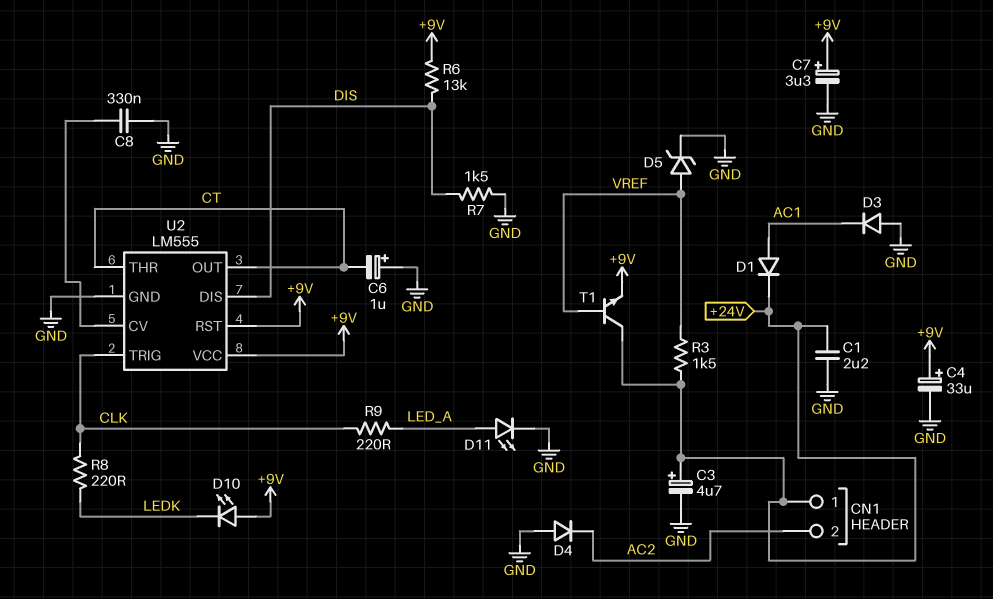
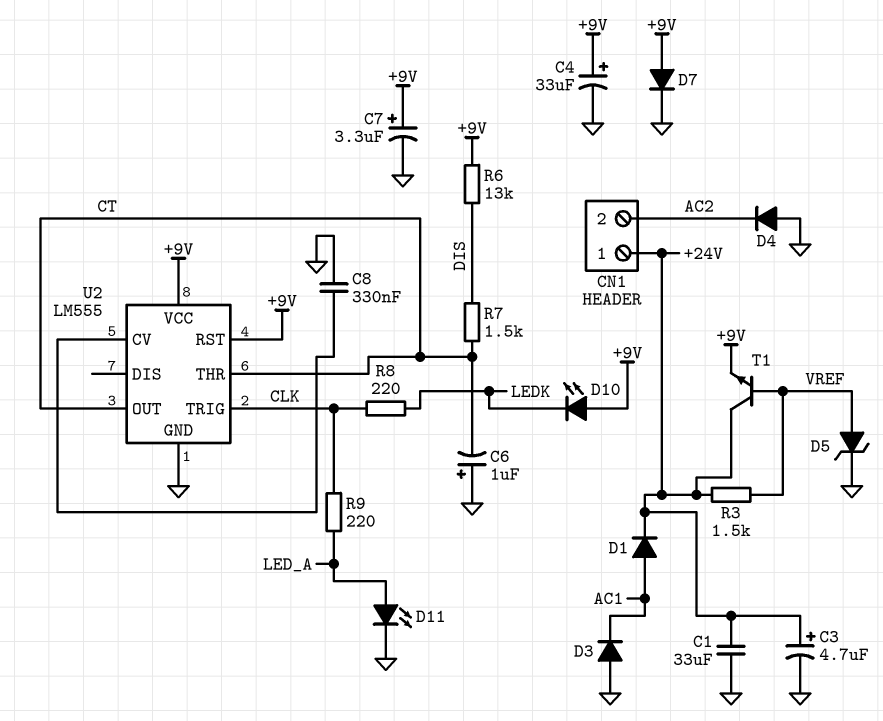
C1: 2.2uF (+24V, GND) -> 33uF (+24V, GND)
D7: none -> diode (A +9V, K GND)
R7: 1.5k (DIS, GND) -> 1.5k (CT, DIS)
U2 pin DIS: DIS -> none

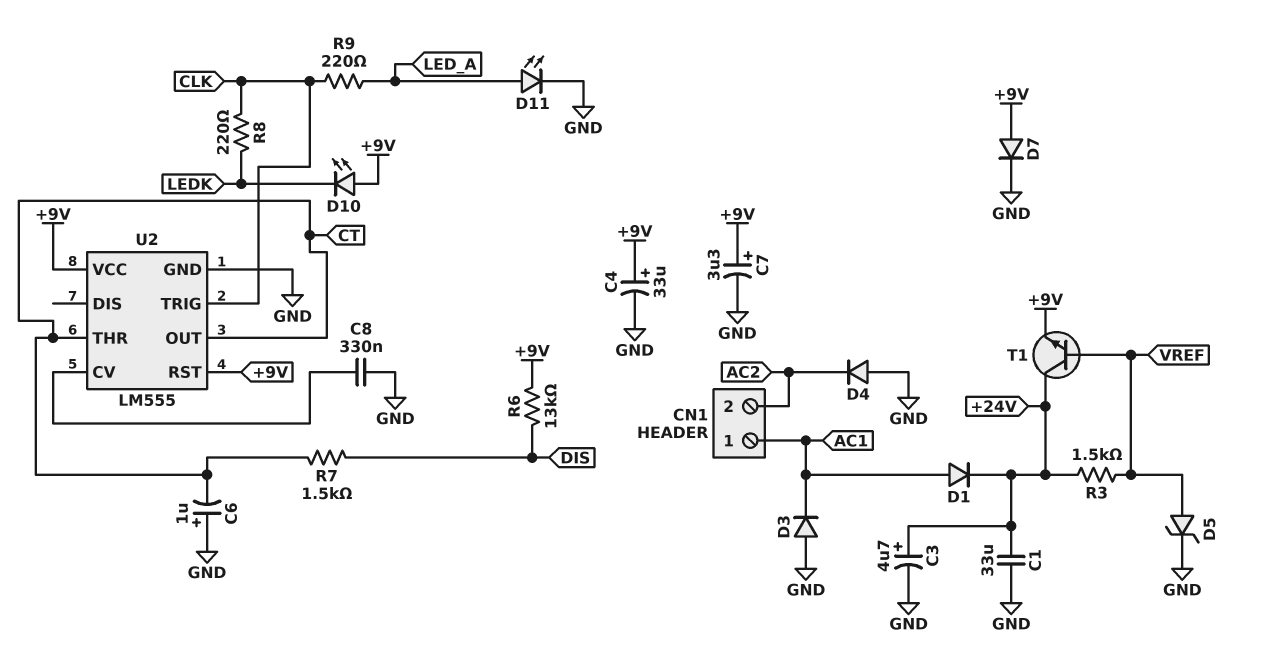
CN1 pin 1: +24V -> AC1

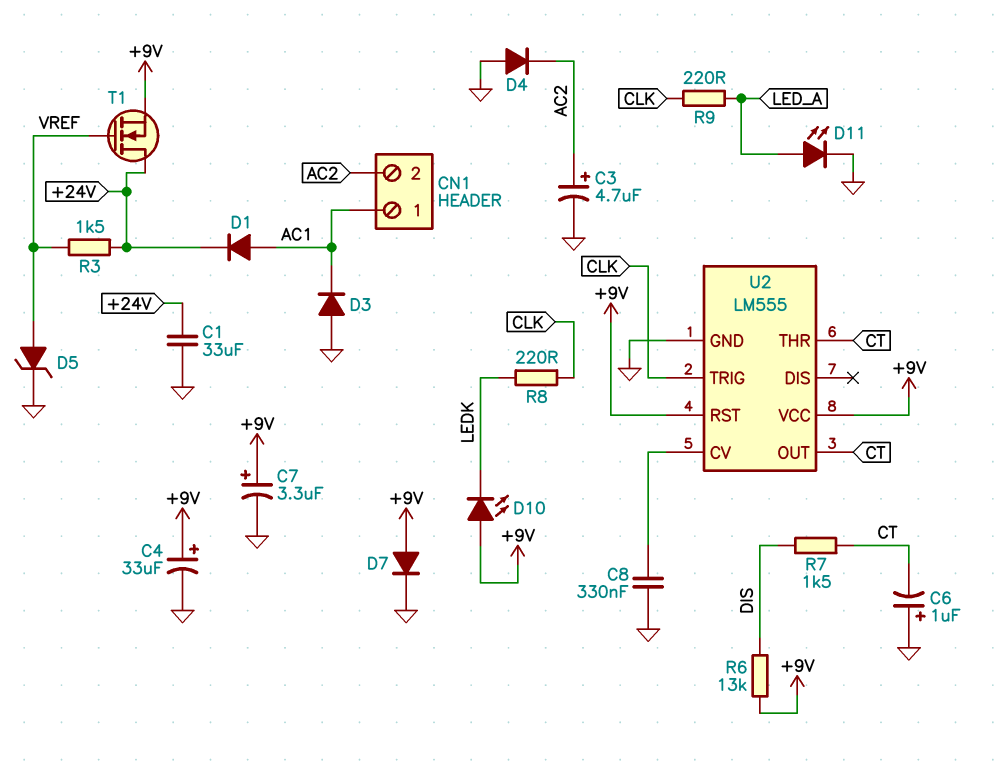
C3: 4.7uF (plus +24V, minus GND) -> 4.7uF (plus AC2, minus GND)
T1: NPN (B VREF, C +24V, E +9V) -> NMOS (G VREF, D +24V, S +9V)

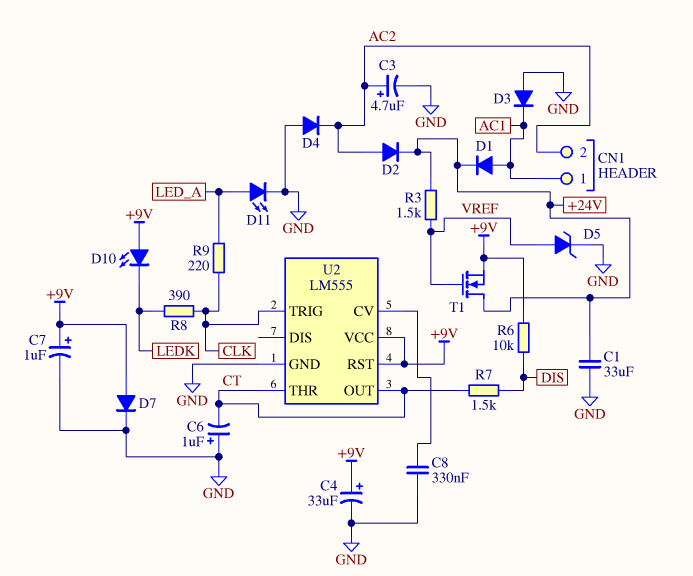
C7: 3.3uF (plus +9V, minus GND) -> 1uF (plus +9V, minus GND)
D2: none -> diode (A AC2, K +24V)
R6: 13k (+9V, DIS) -> 10k (+9V, DIS)
R8: 220 (CLK, LEDK) -> 390 (CLK, LEDK)

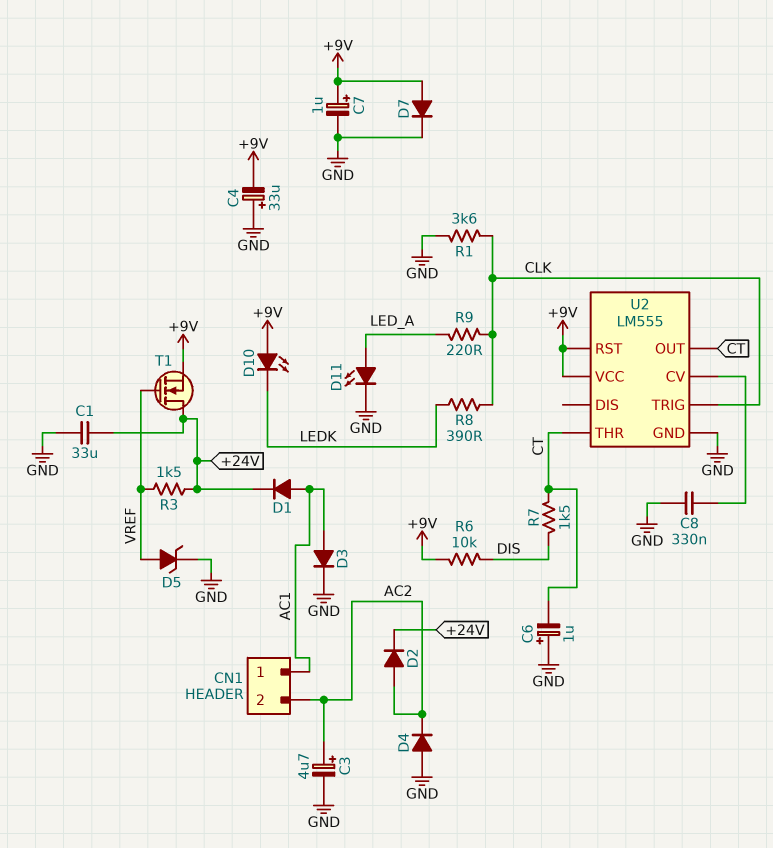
C4: 33uF (plus +9V, minus GND) -> 33uF (plus GND, minus +9V)
D3: diode (A GND, K AC1) -> diode (A AC1, K GND)
R1: none -> 3.6k (CLK, GND)

